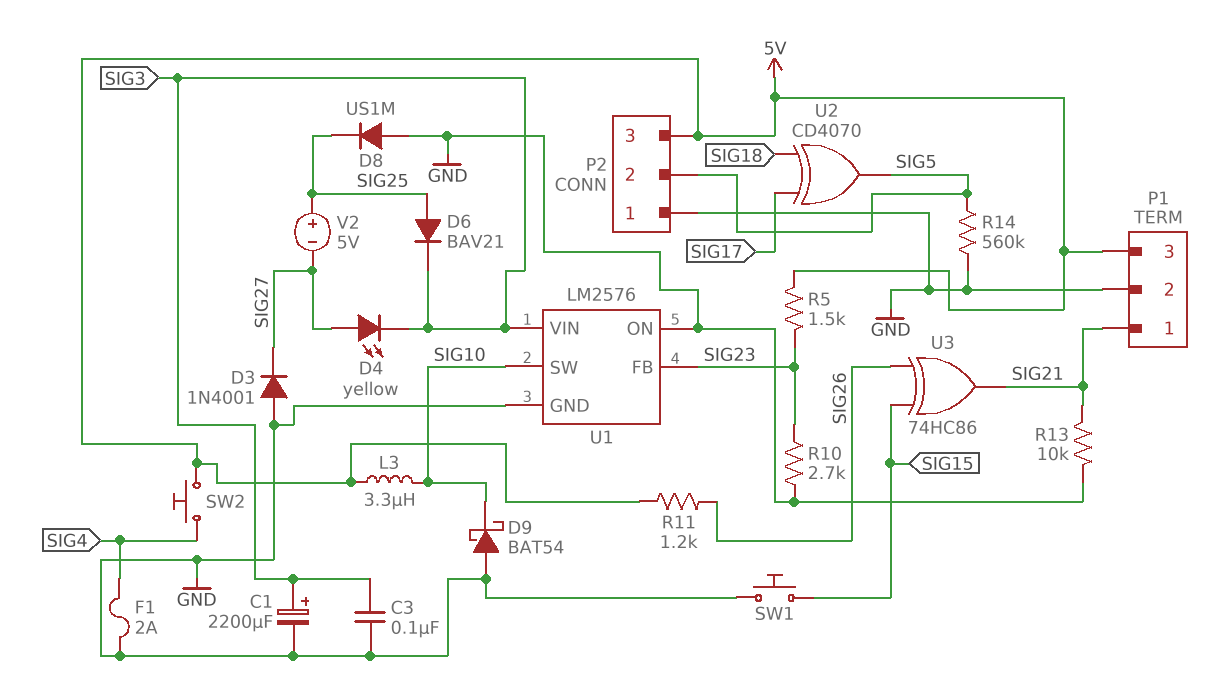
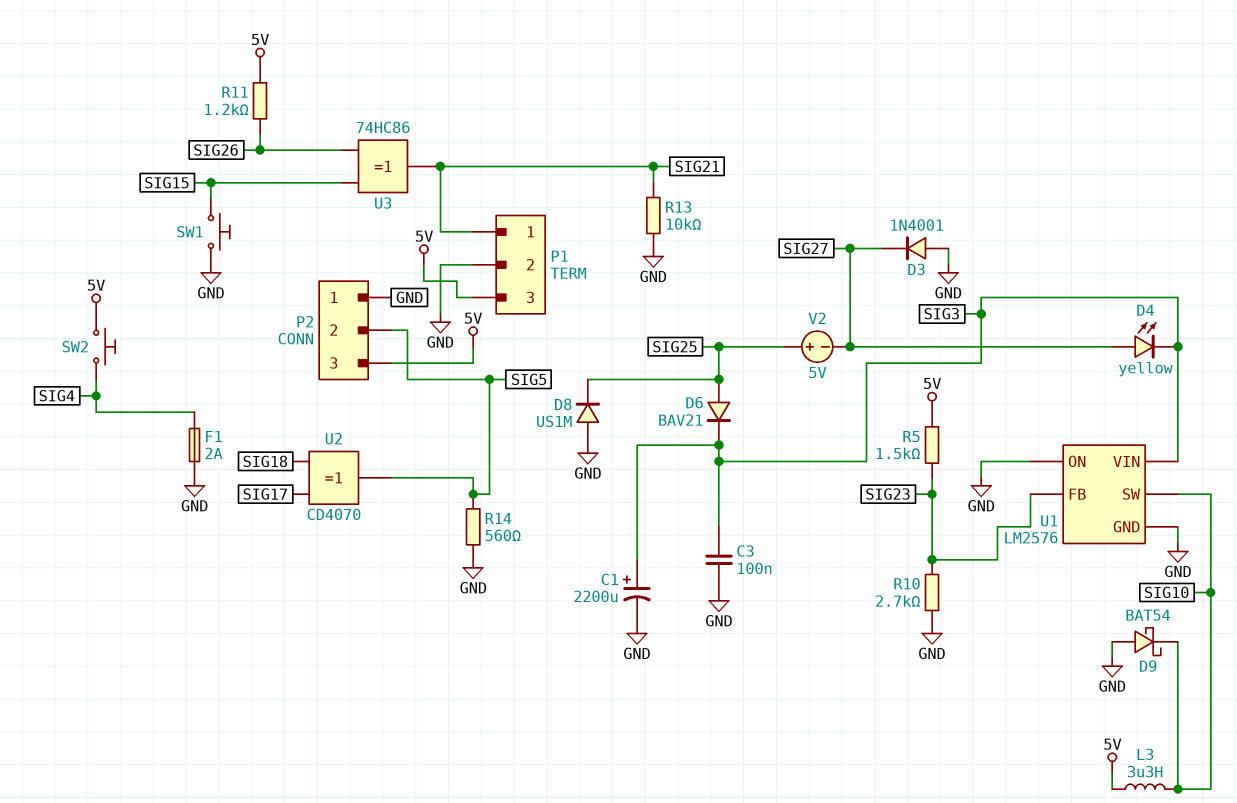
R14: 560k (GND, SIG5) -> 560 (GND, SIG5)

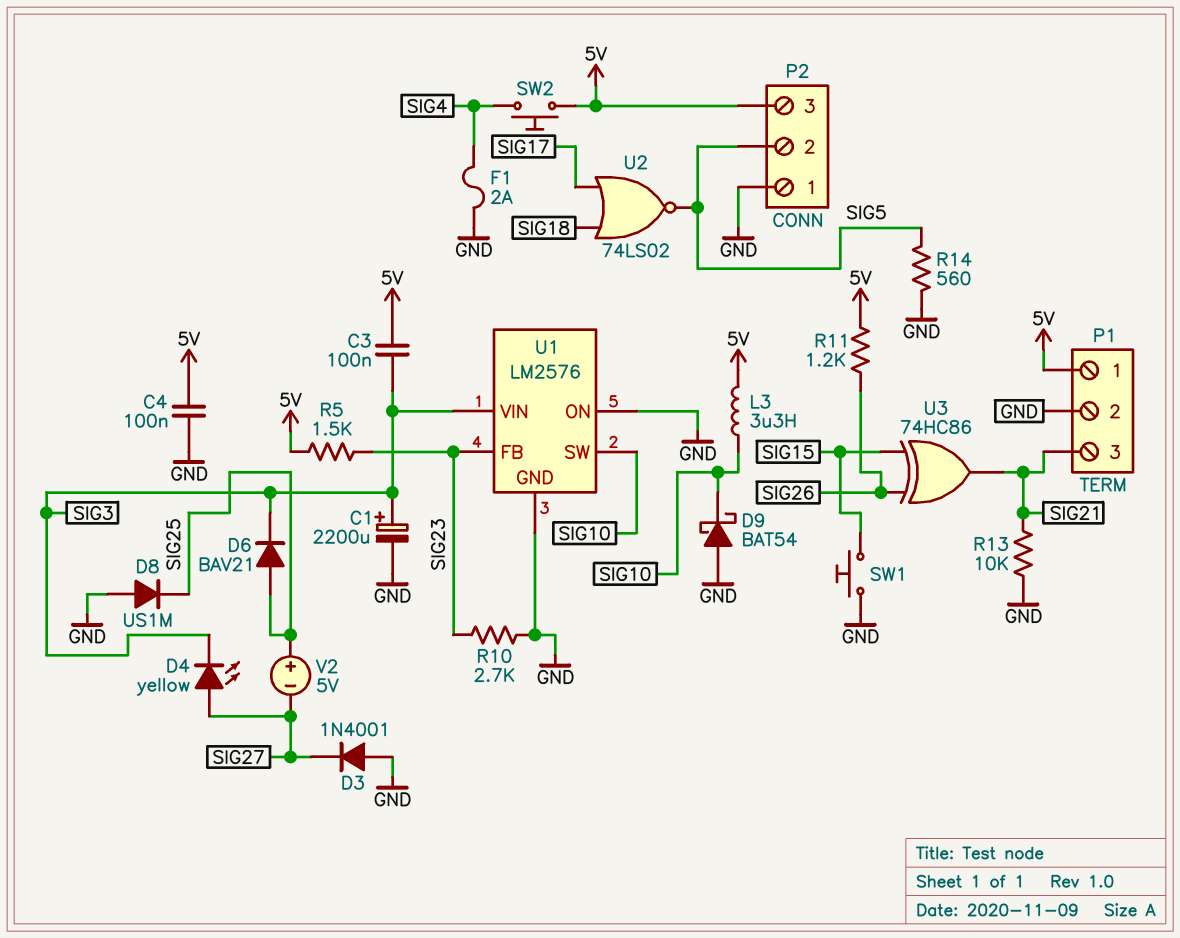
C3: 100nF (GND, SIG3) -> 100nF (5V, SIG3)
C4: none -> 100nF (5V, GND)
P1 pin 1: SIG21 -> 5V
P1 pin 3: 5V -> SIG21
U2: XOR CD4070 (in SIG17, in SIG18, out SIG5) -> NOR 74LS02 (in SIG17, in SIG18, out SIG5)

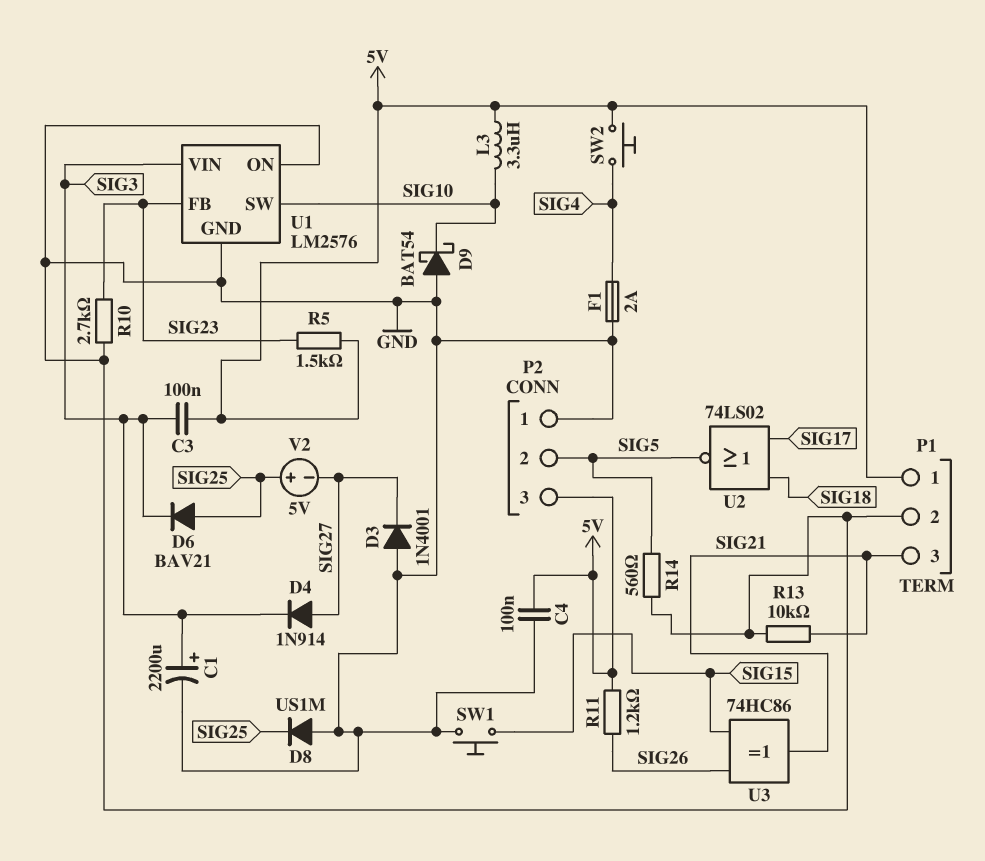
D4: LED yellow (A SIG27, K SIG3) -> diode 1N914 (A SIG27, K SIG3)

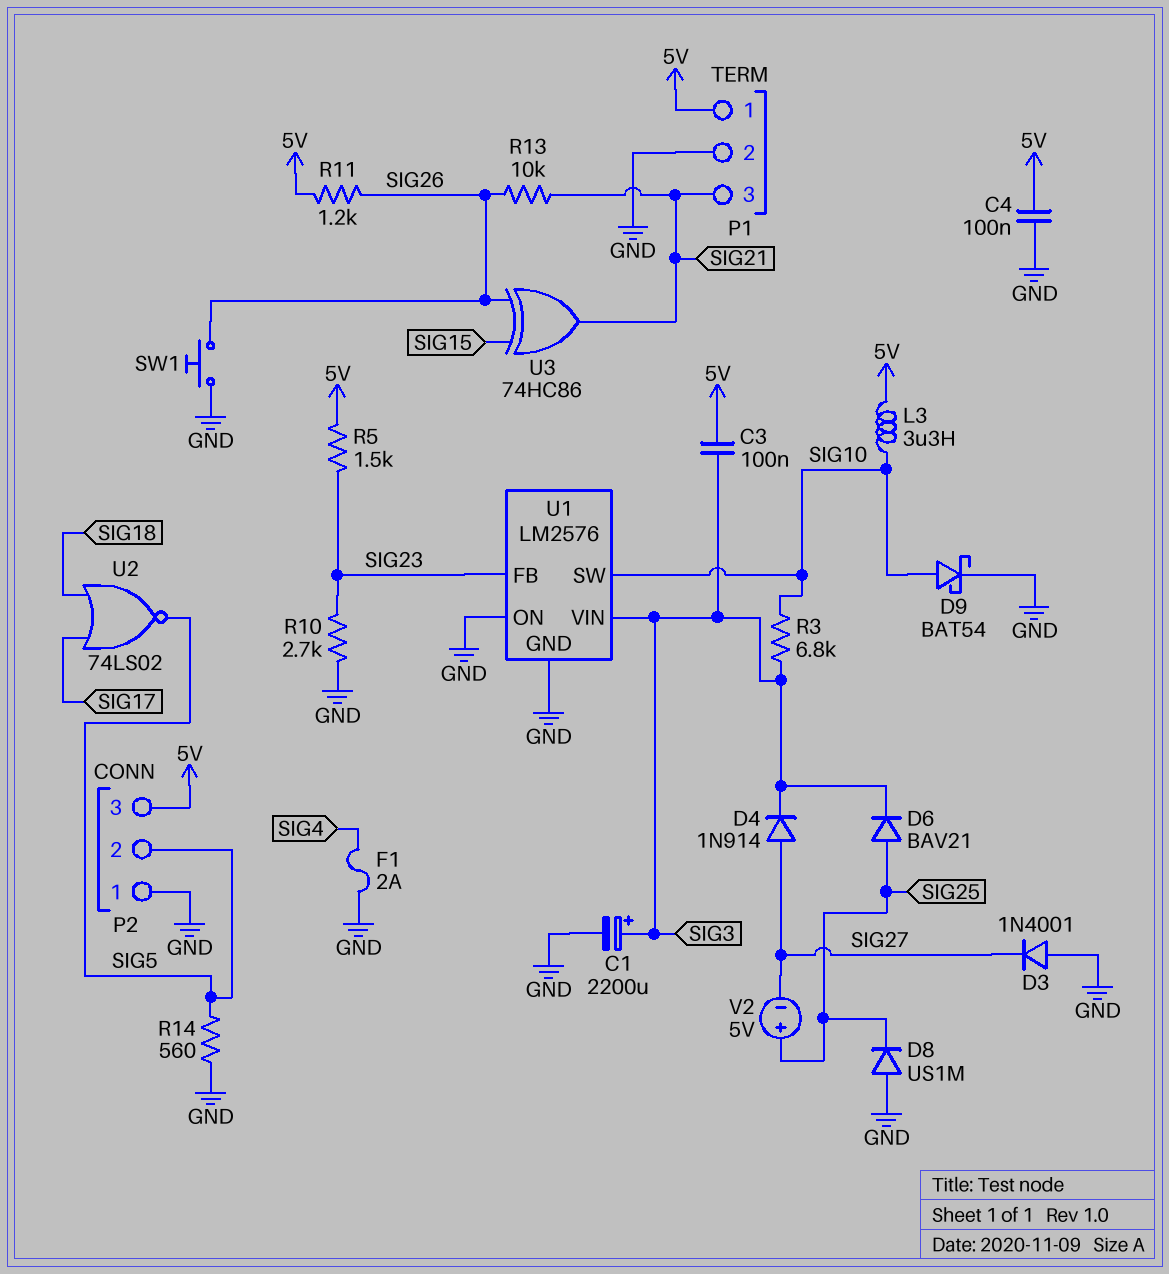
D9: schottky BAT54 (A GND, K SIG10) -> schottky BAT54 (A SIG10, K GND)
R3: none -> 6.8k (SIG3, SIG10)
R13: 10k (GND, SIG21) -> 10k (SIG21, SIG26)
SW1: button (GND, SIG15) -> button (GND, SIG26)
SW2: button (5V, SIG4) -> none

